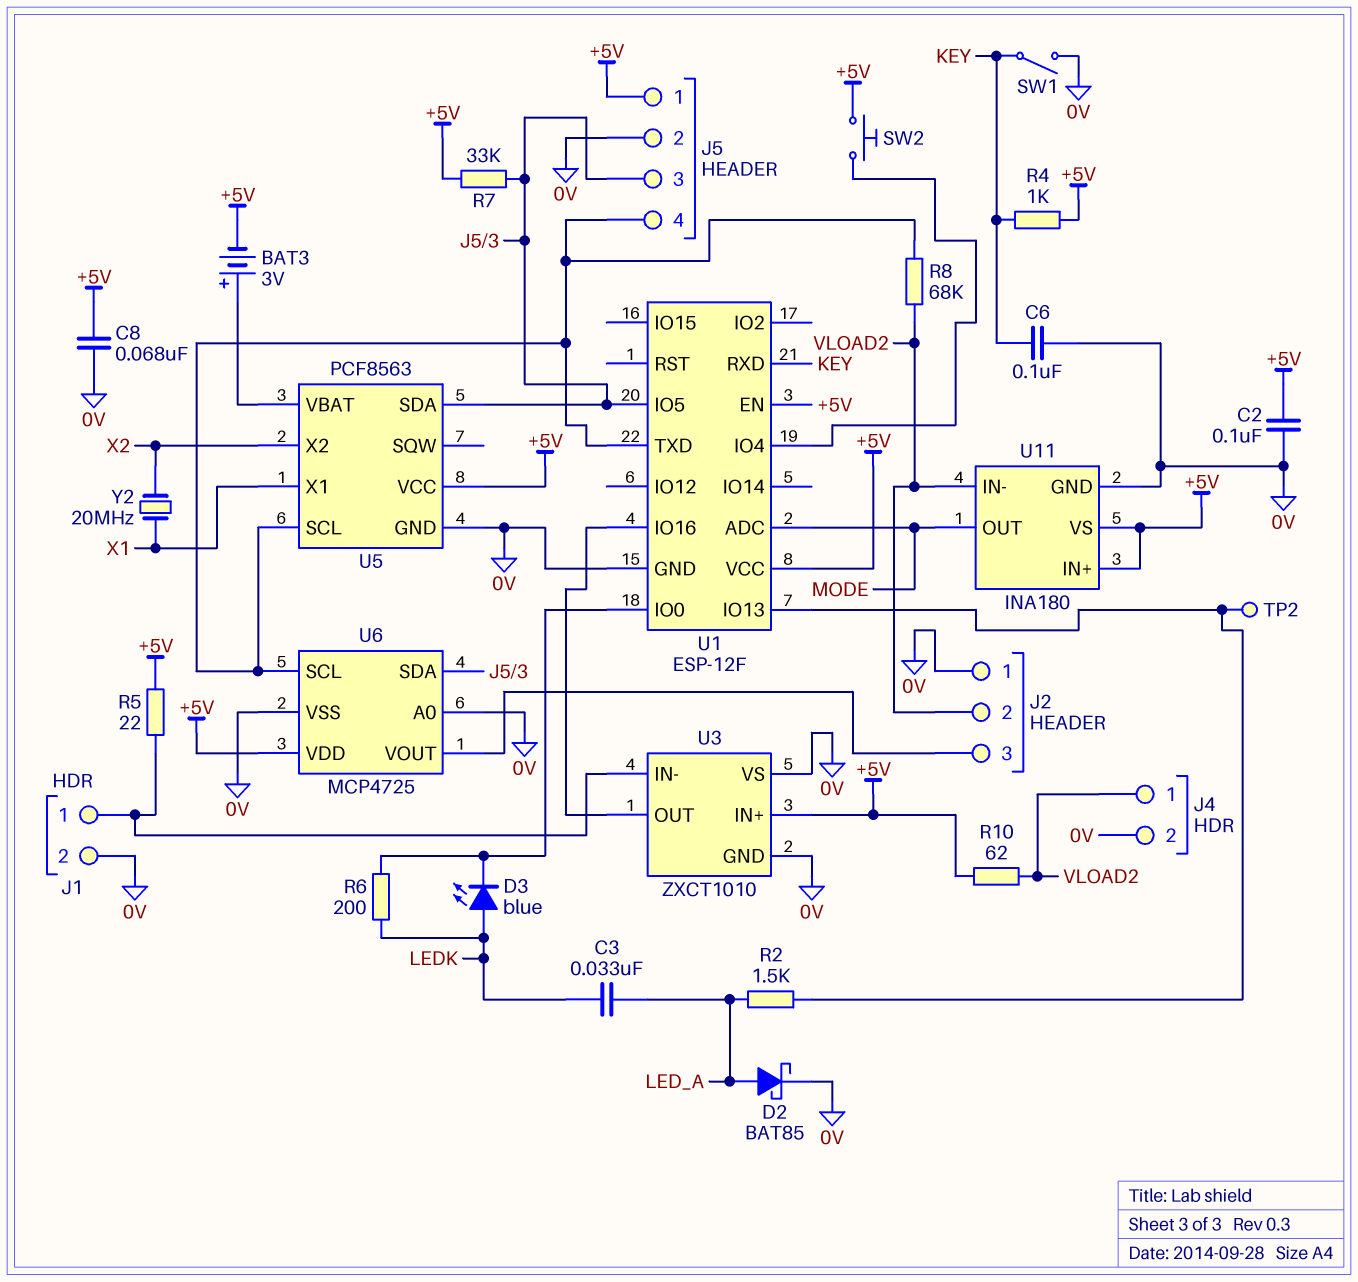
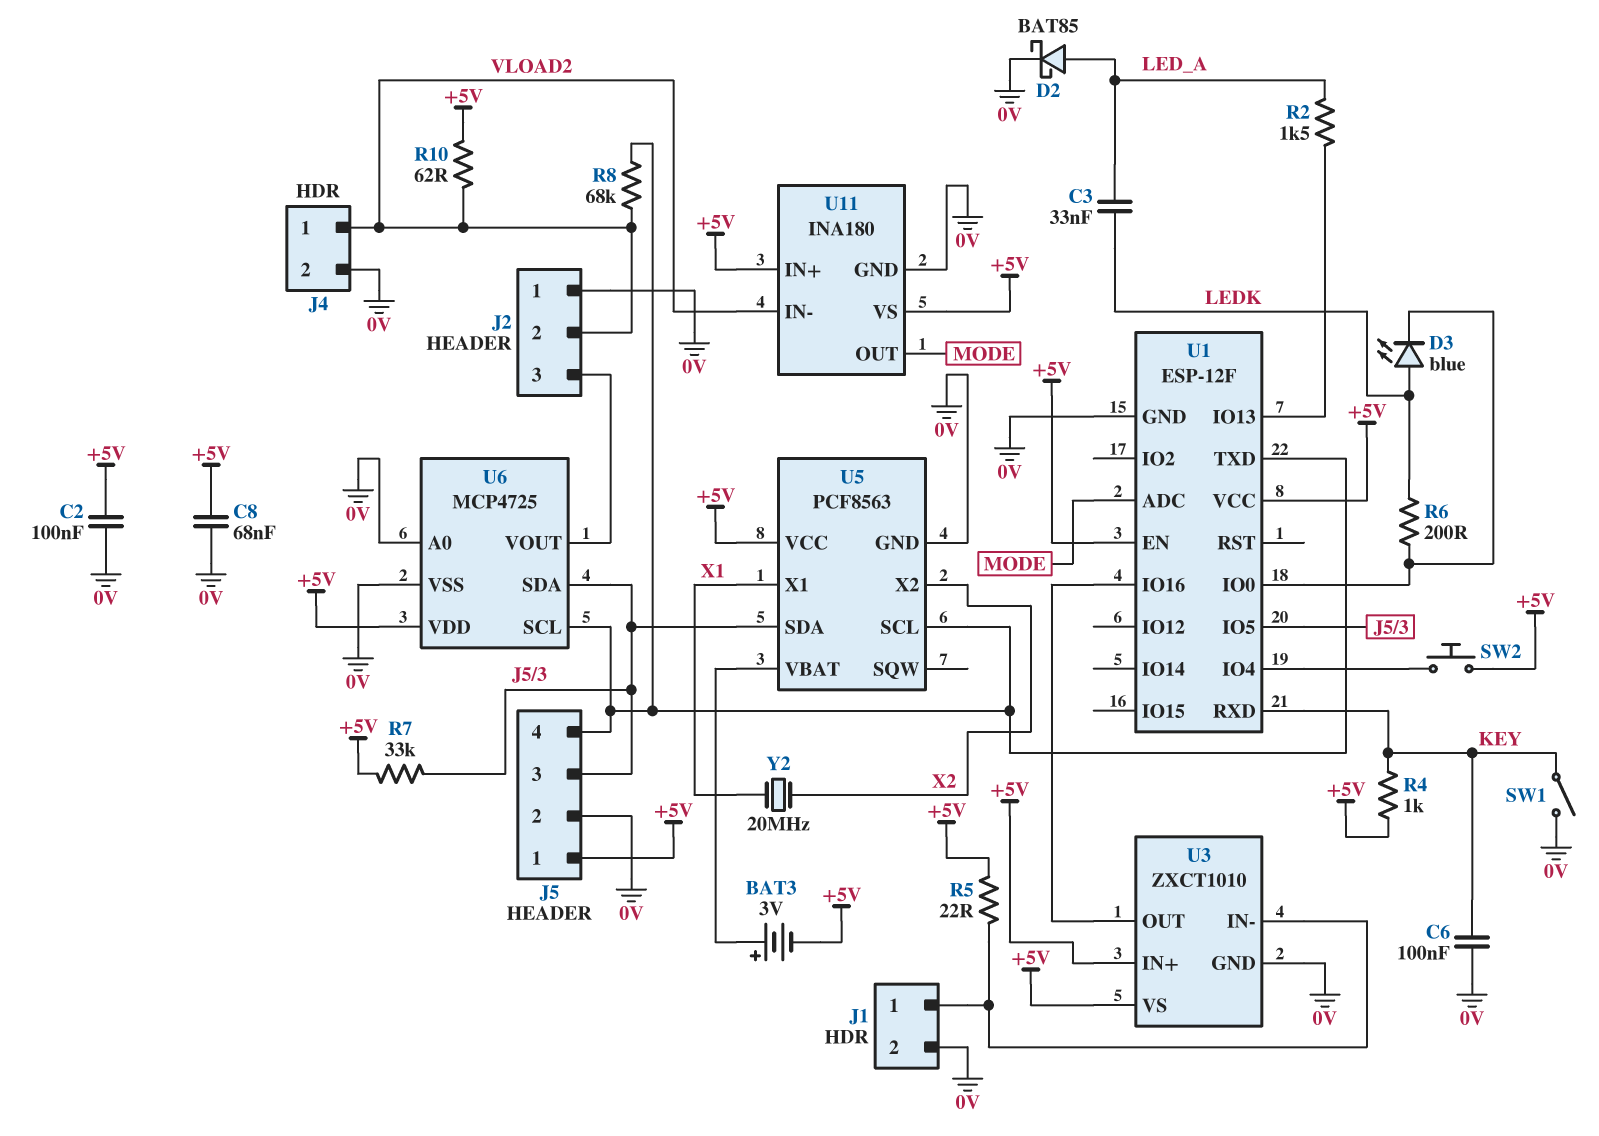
TP2: test point (U1/IO13) -> none
U3 pin VS: 0V -> +5V

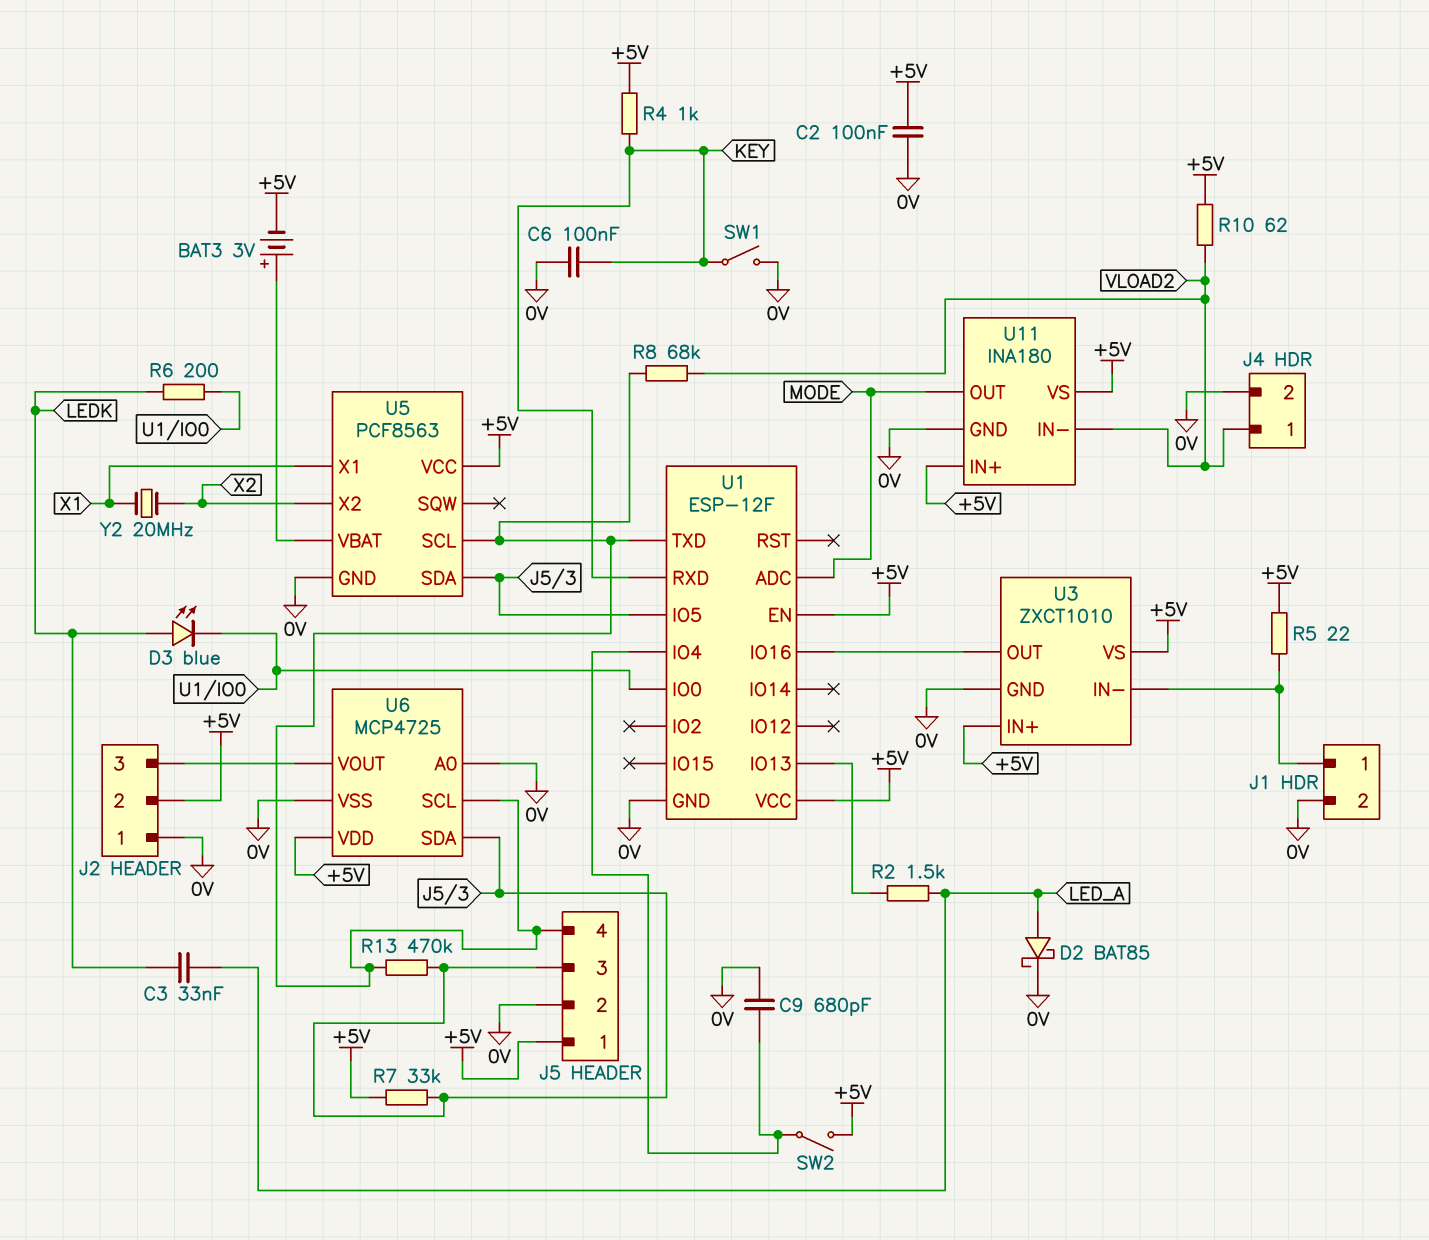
C8: 68nF (+5V, 0V) -> none
C9: none -> 680pF (0V, U1/IO4)
J2 pin 2: VLOAD2 -> +5V
R13: none -> 470k (J5/3, J5/4)
SW2: button (+5V, U1/IO4) -> switch (+5V, U1/IO4)

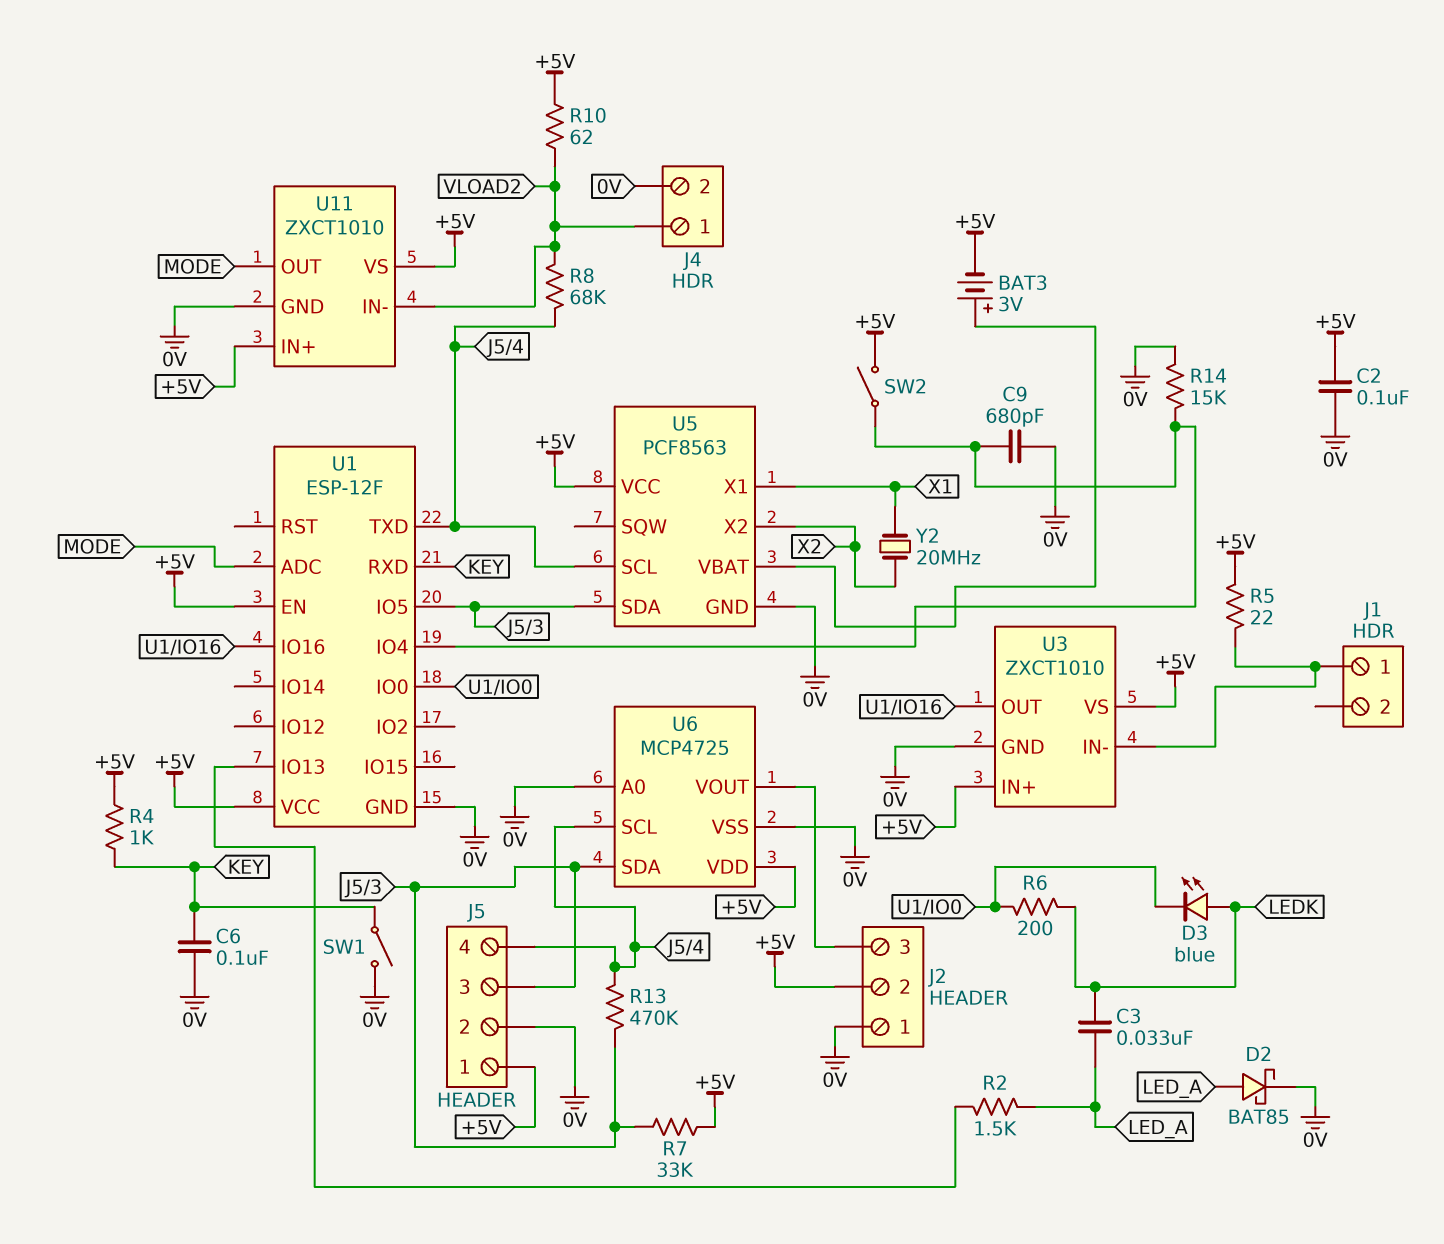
J1 pin 2: 0V -> none
R14: none -> 15k (0V, U1/IO4)
U11: INA180 -> ZXCT1010

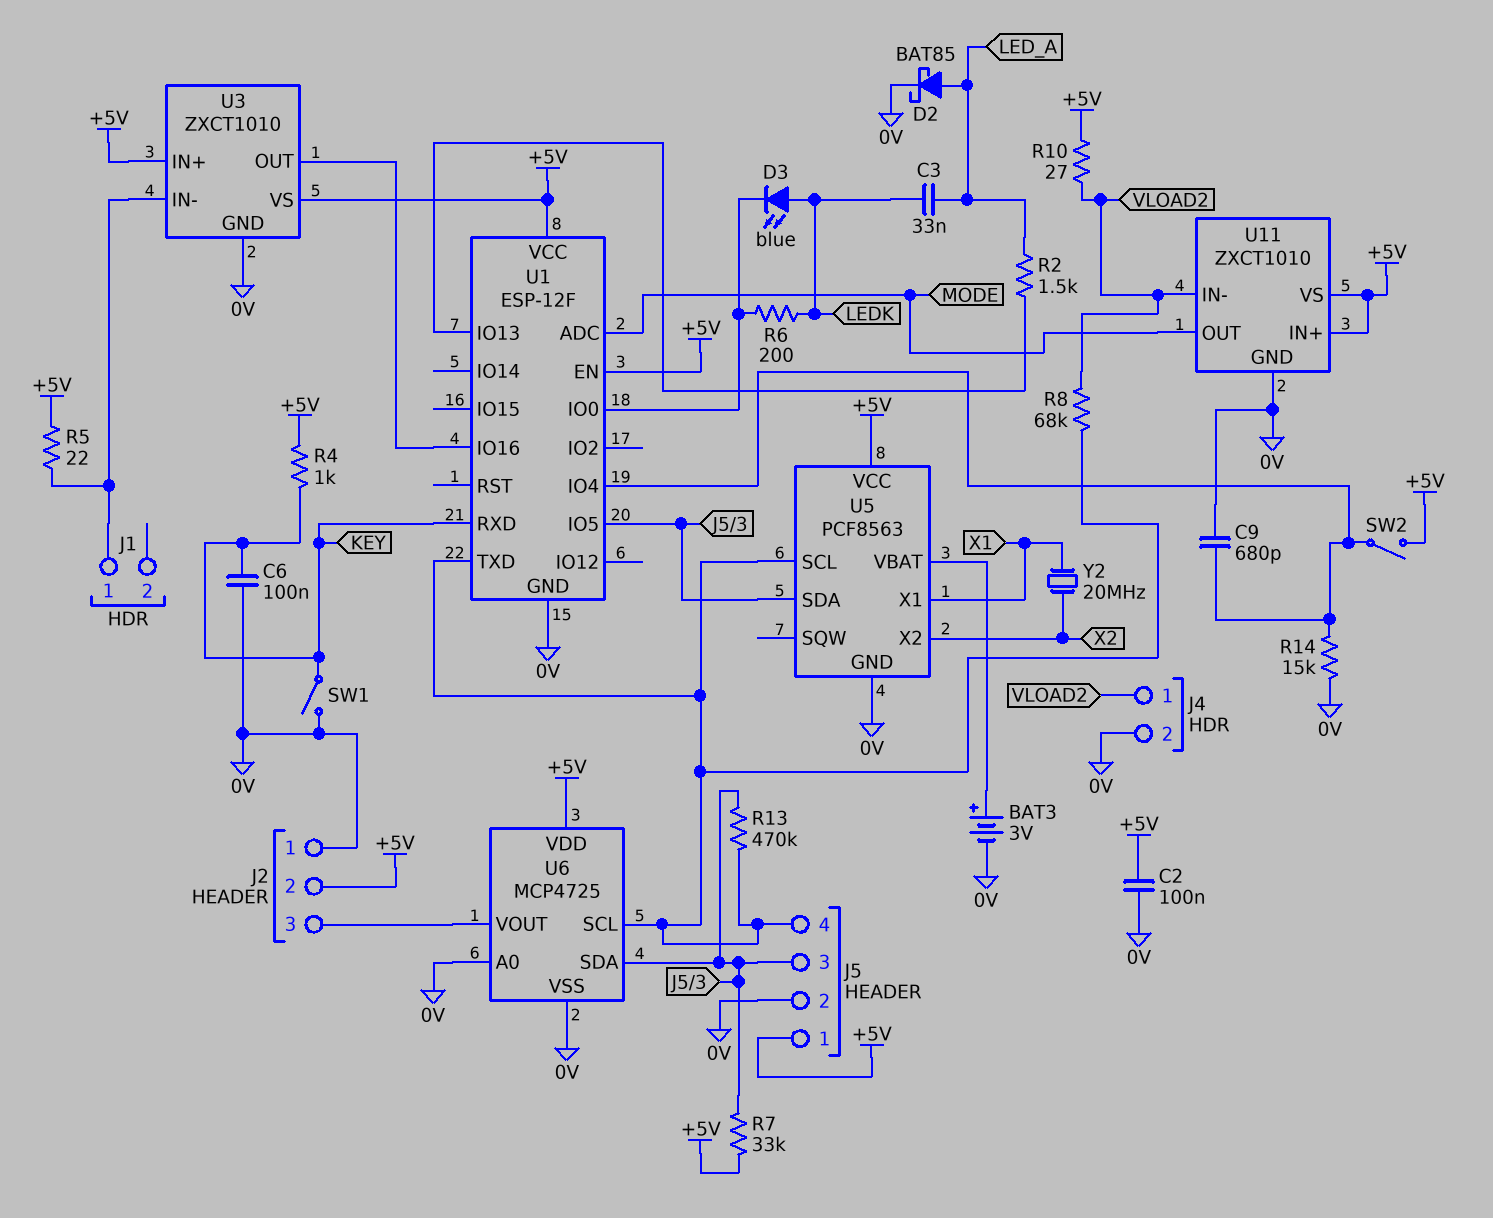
BAT3: 3V (plus U5/VBAT, minus +5V) -> 3V (plus U5/VBAT, minus 0V)
R10: 62 (+5V, VLOAD2) -> 27 (+5V, VLOAD2)

